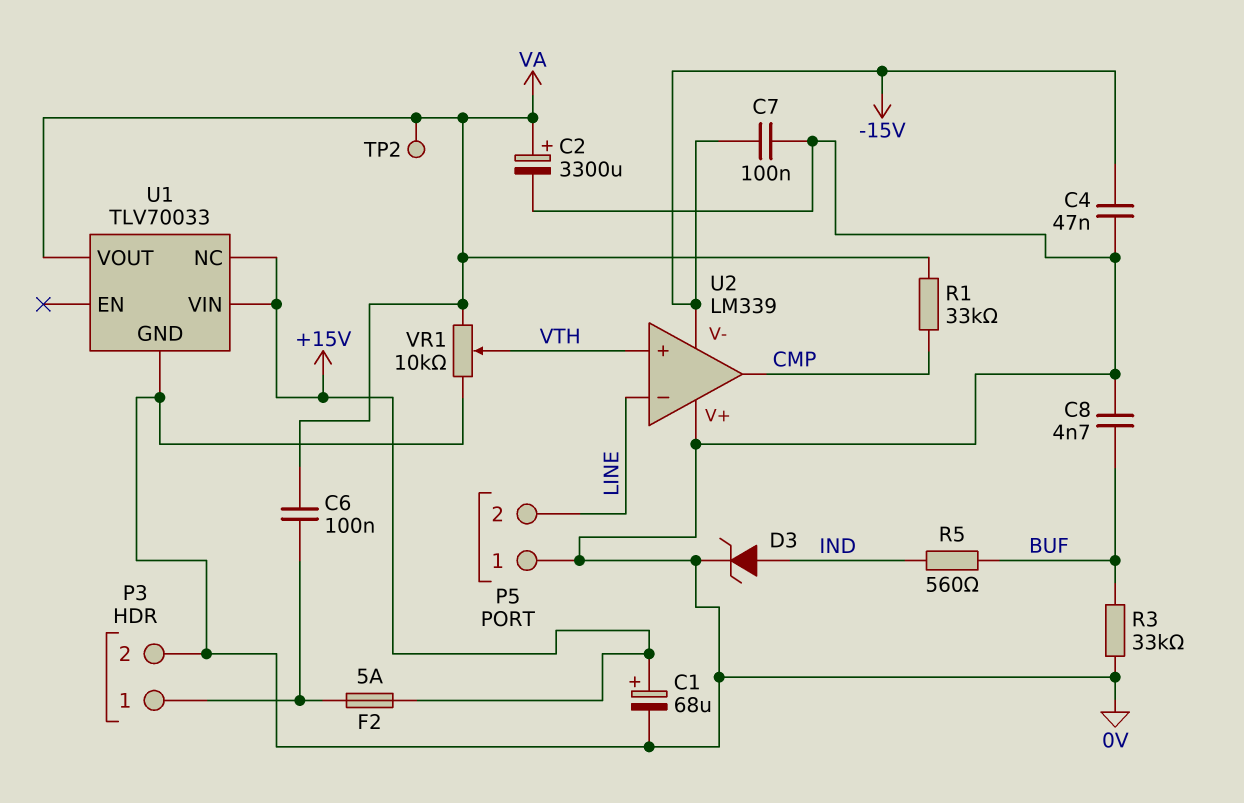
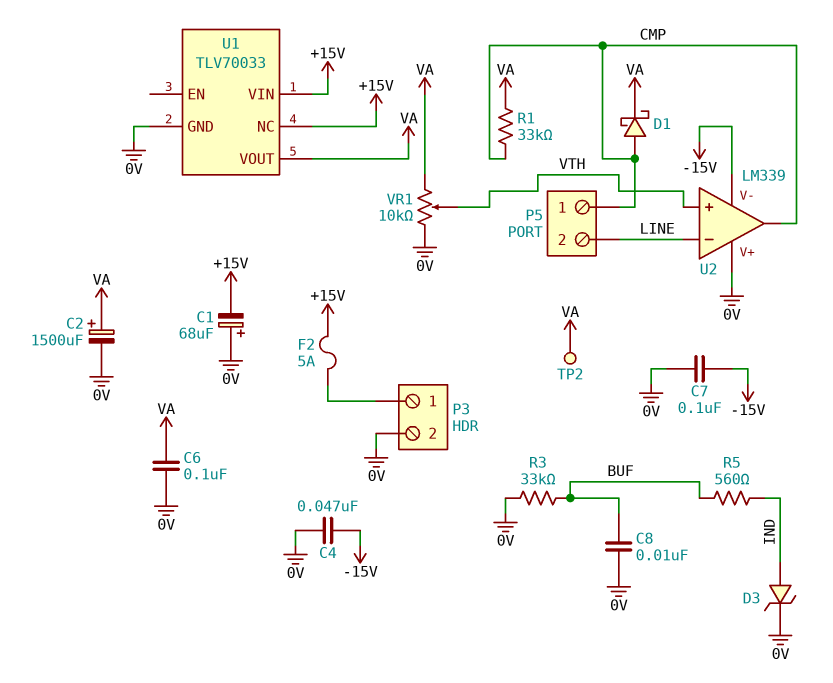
C1: 68uF (plus +15V, minus 0V) -> 68uF (plus 0V, minus +15V)
C2: 3300uF (plus VA, minus 0V) -> 1500uF (plus VA, minus 0V)
C6: 100nF (P3/1, VA) -> 100nF (0V, VA)
C8: 4.7nF (0V, BUF) -> 10nF (0V, BUF)
D1: none -> schottky (A CMP, K VA)
P5 pin 1: 0V -> CMP

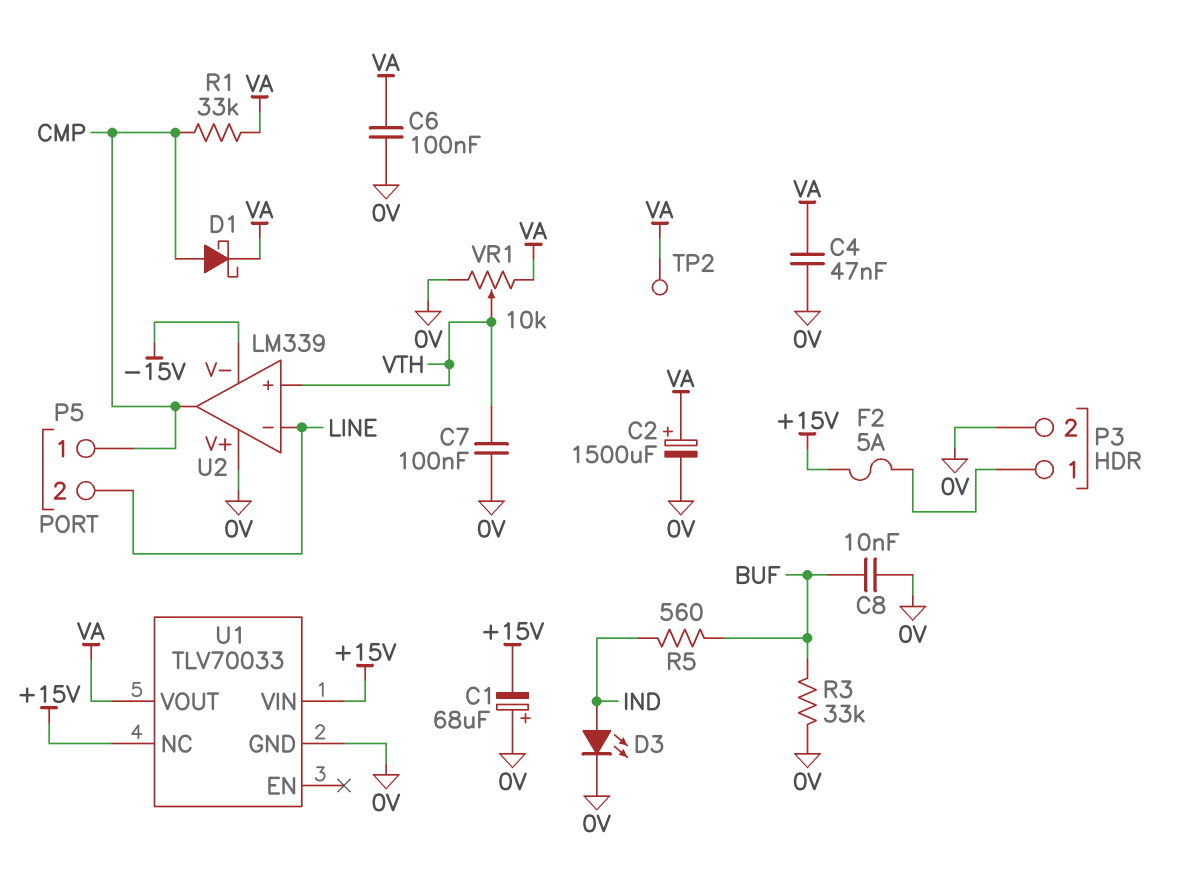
C4: 47nF (-15V, 0V) -> 47nF (0V, VA)
C7: 100nF (-15V, 0V) -> 100nF (0V, VTH)
D3: zener (A IND, K 0V) -> LED (A IND, K 0V)

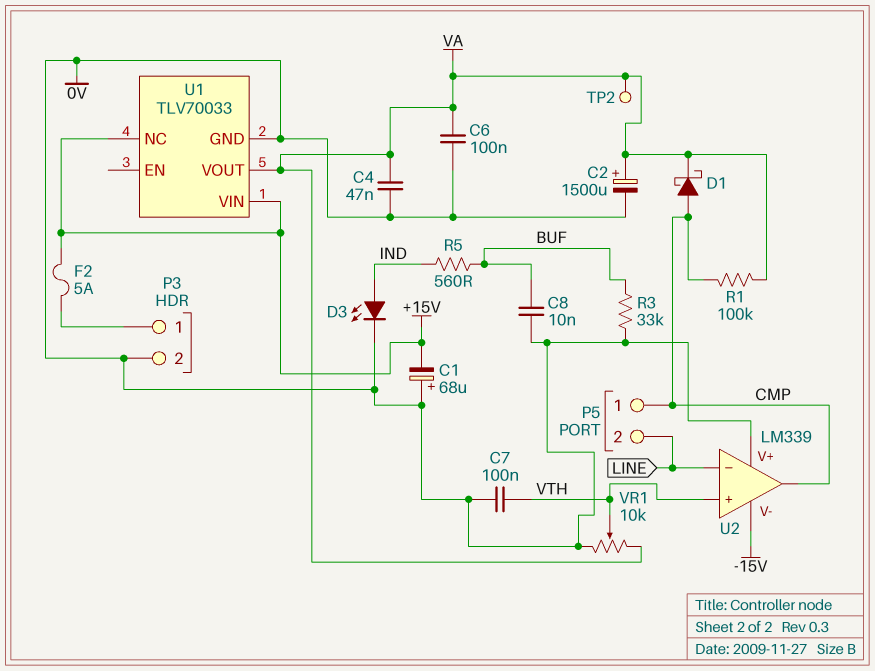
R1: 33k (CMP, VA) -> 100k (CMP, VA)

